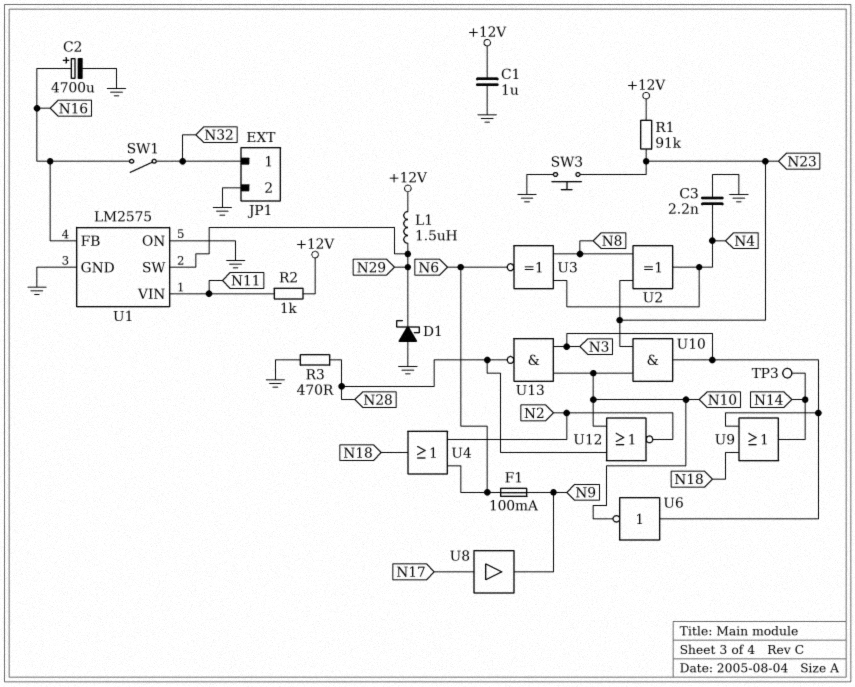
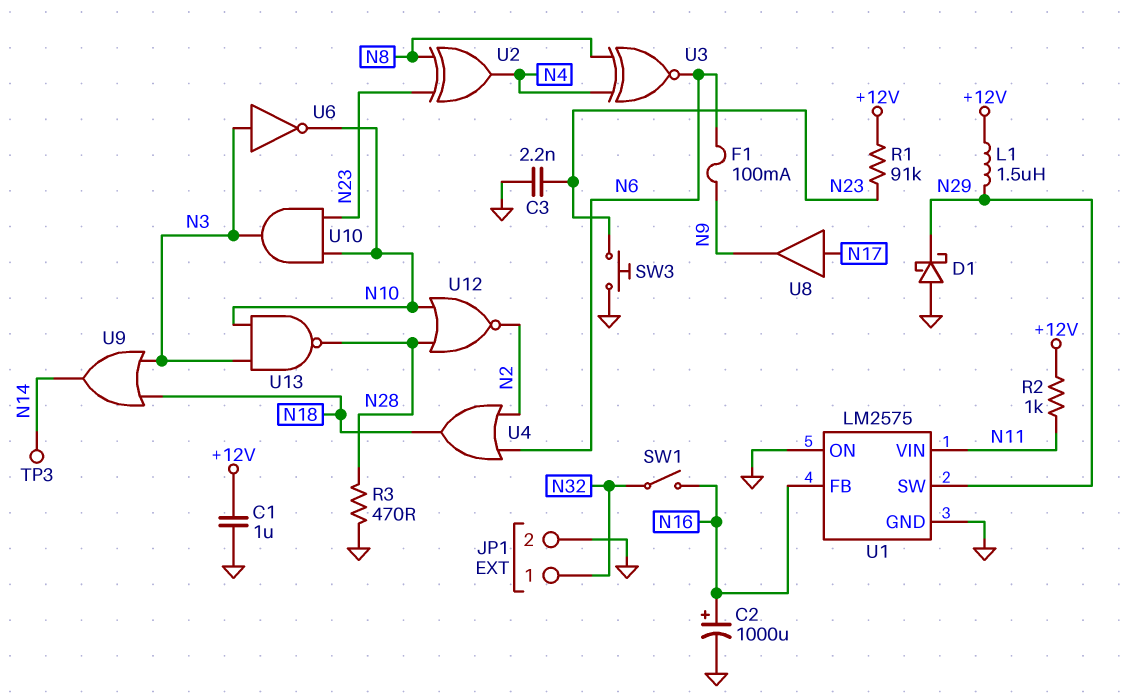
C2: 4700uF (plus N16, minus GND) -> 1000uF (plus N16, minus GND)
C3: 2.2nF (GND, N4) -> 2.2nF (GND, N23)

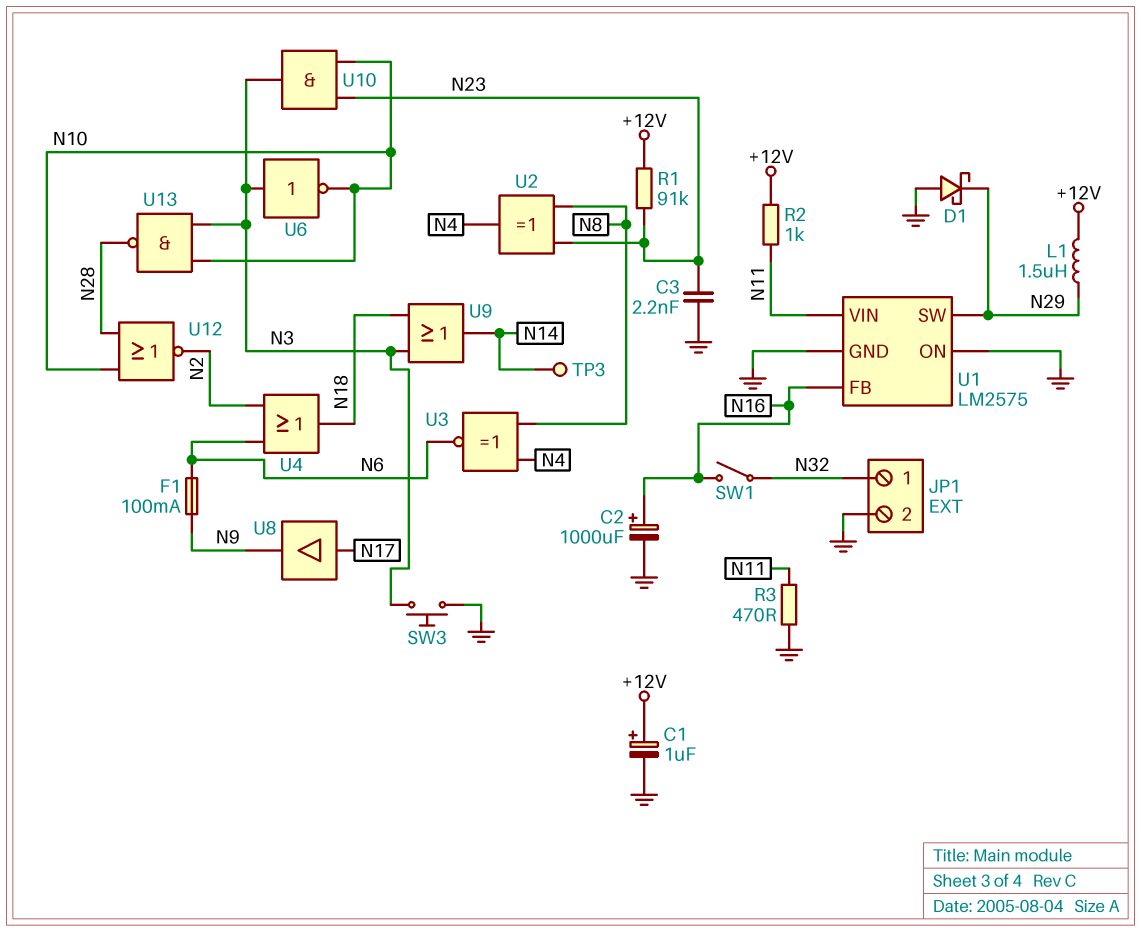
C1: 1uF (+12V, GND) -> 1uF (plus +12V, minus GND)
R3: 470 (GND, N28) -> 470 (GND, N11)
SW3: button (GND, N23) -> button (GND, N3)

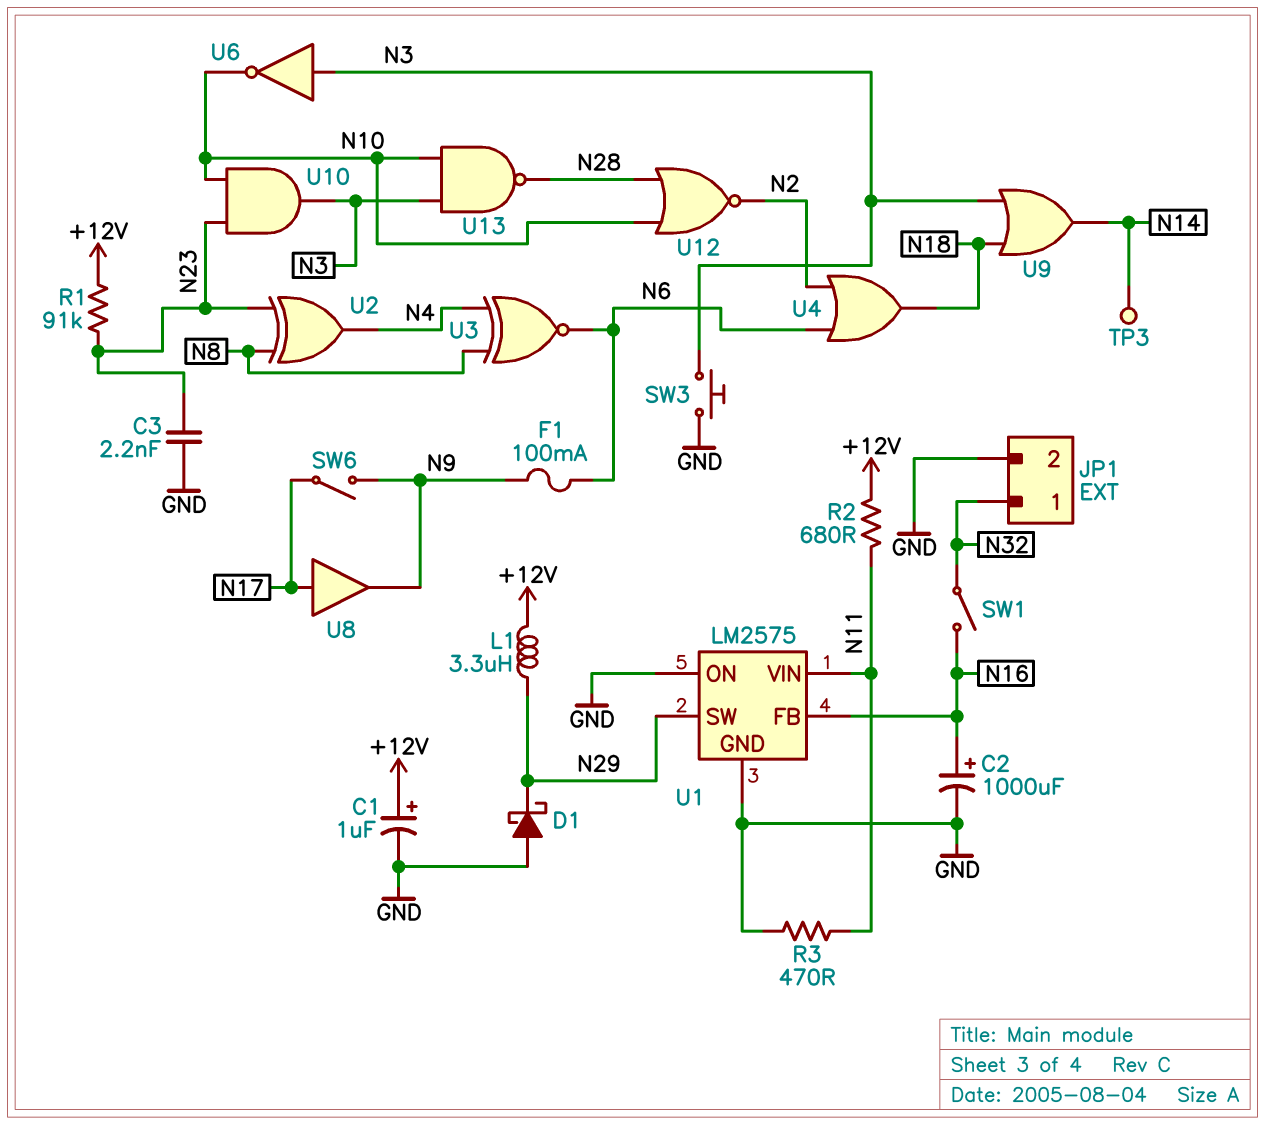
L1: 1.5uH (+12V, N29) -> 3.3uH (+12V, N29)
R2: 1k (+12V, N11) -> 680 (+12V, N11)
SW6: none -> switch (N9, N17)

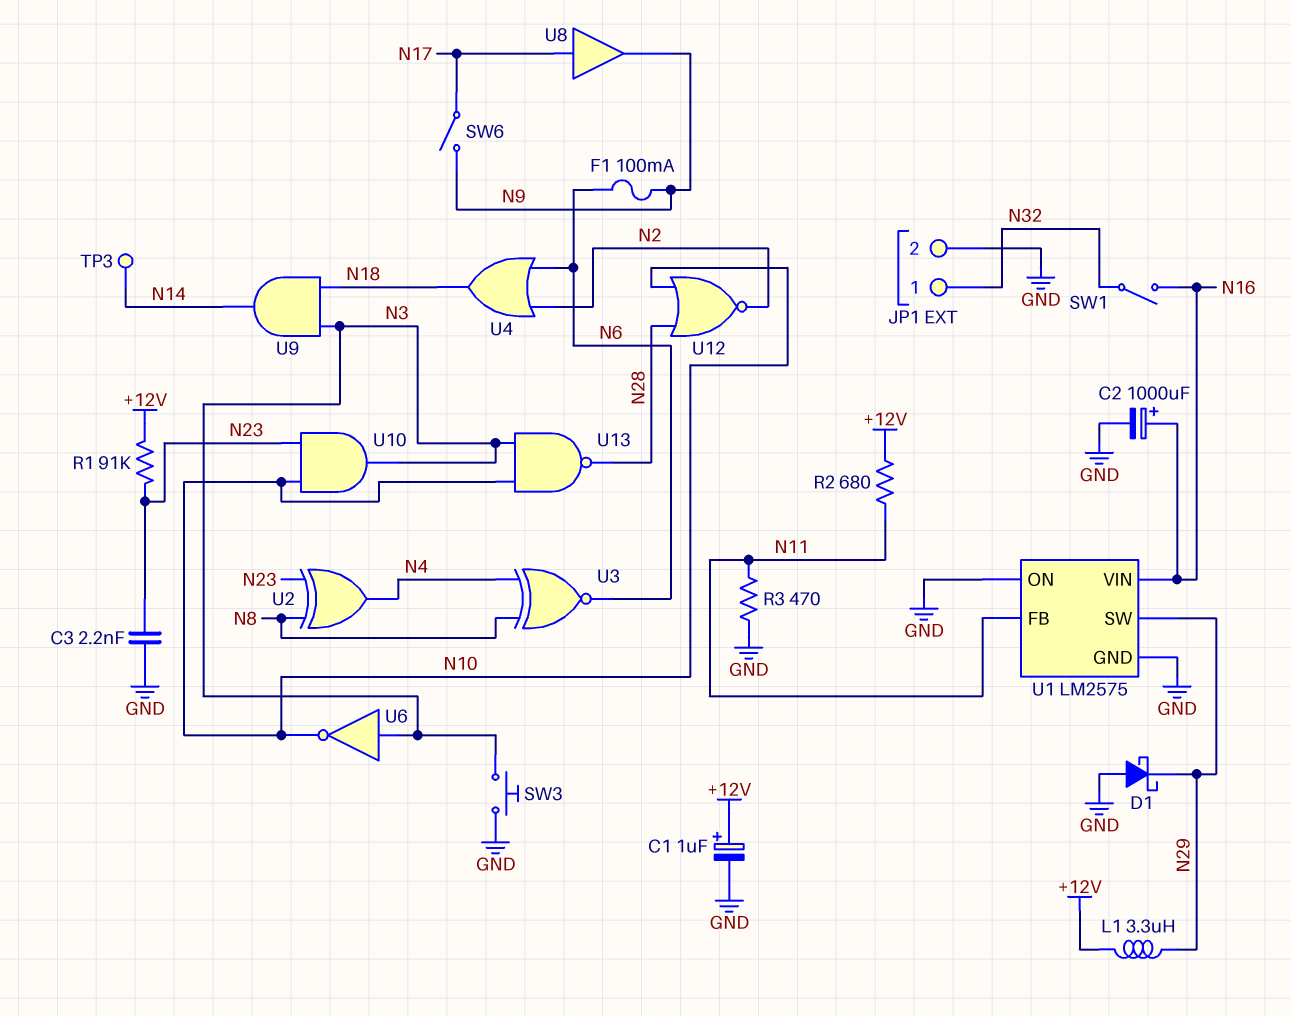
U1 pin FB: N16 -> N11
U1 pin VIN: N11 -> N16
U9: OR (in N3, in N18, out N14) -> AND (in N3, in N18, out N14)

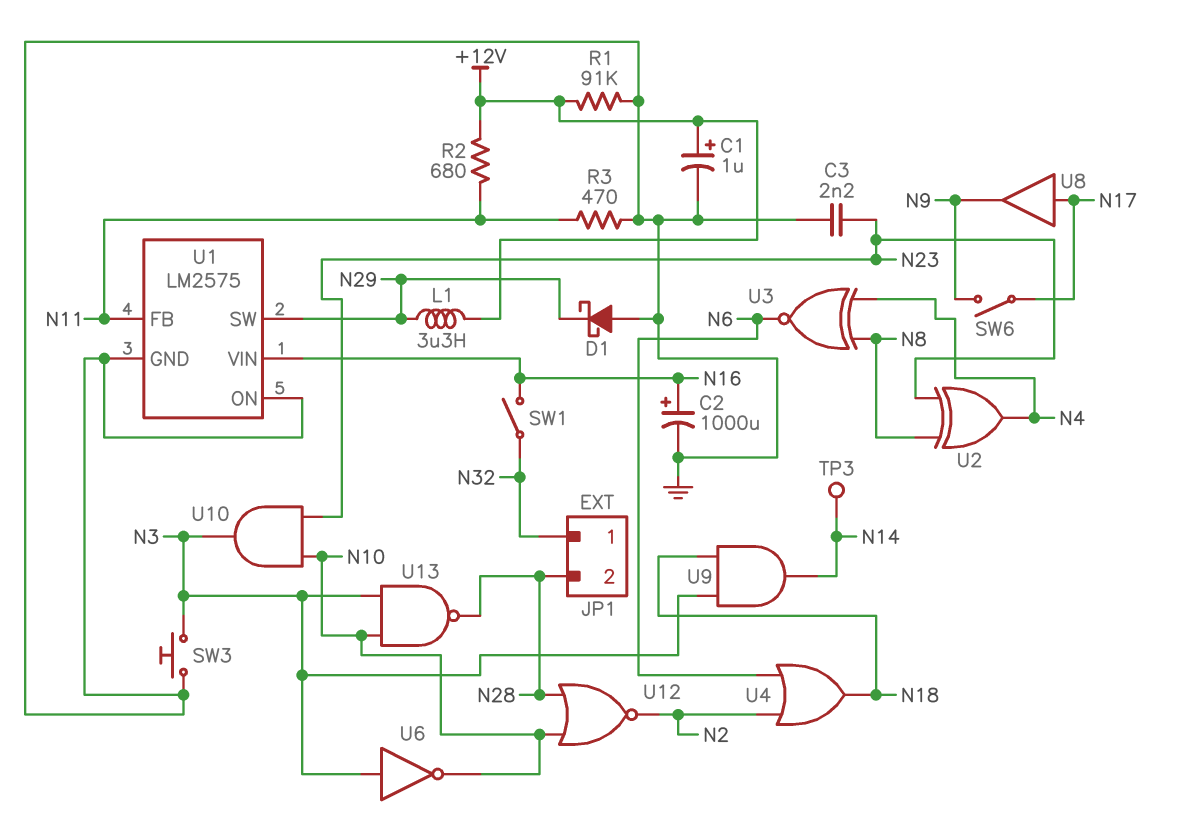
F1: 100mA (N6, N9) -> none
JP1 pin 2: GND -> N28
R1: 91k (+12V, N23) -> 91k (+12V, GND)

